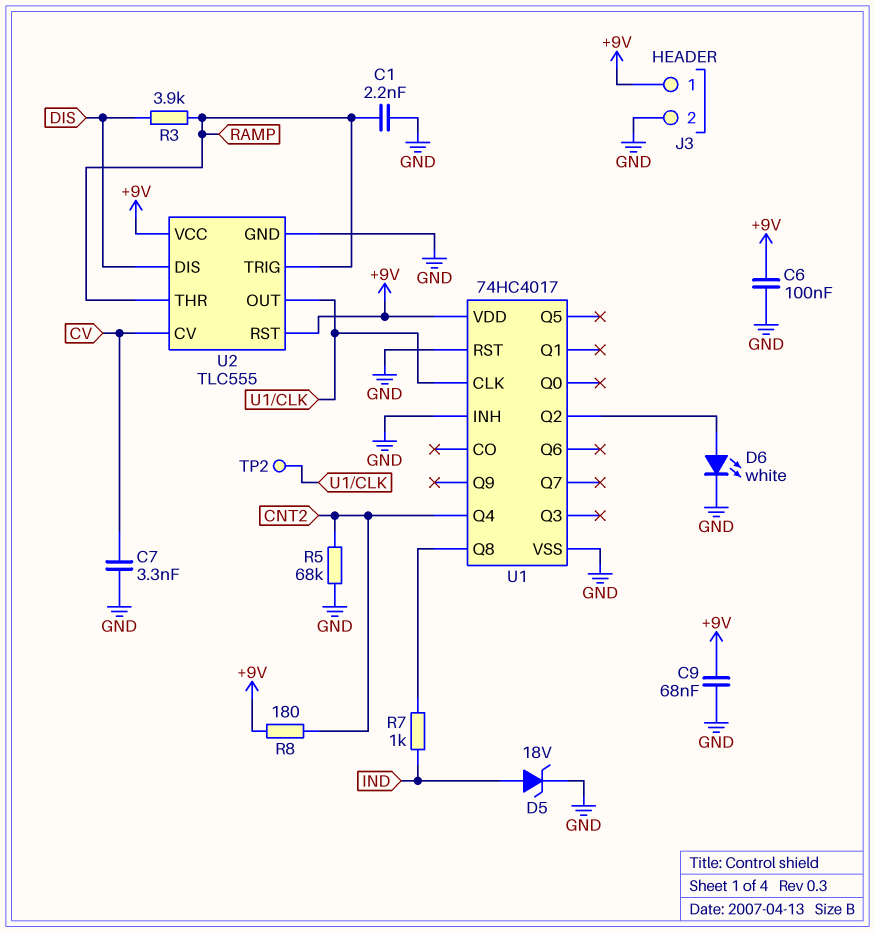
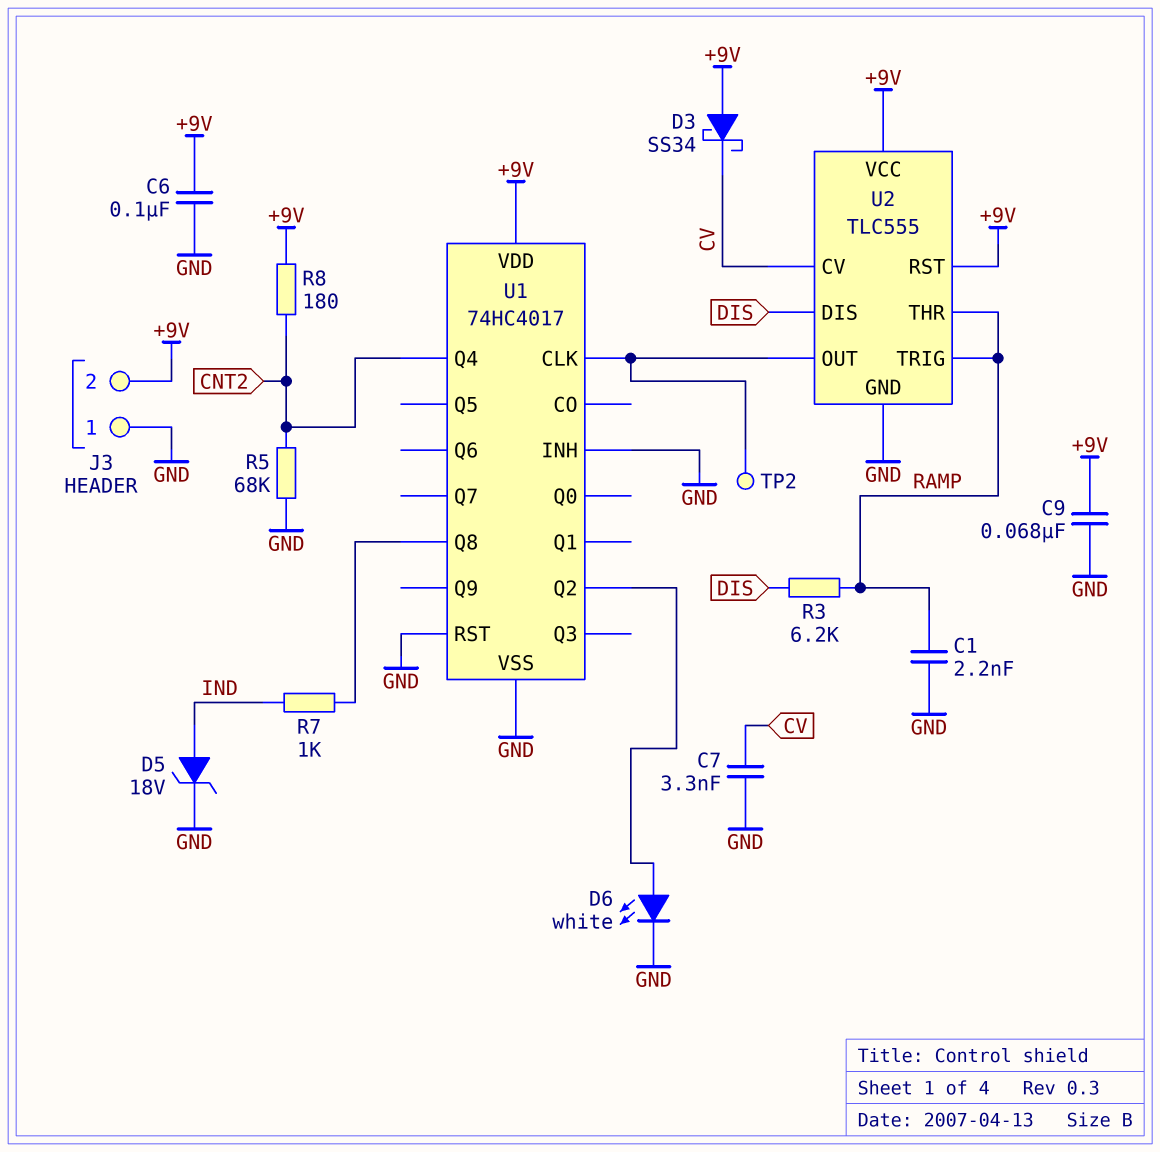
D3: none -> schottky SS34 (A +9V, K CV)
J3 pin 1: +9V -> GND
J3 pin 2: GND -> +9V
R3: 3.9k (DIS, RAMP) -> 6.2k (DIS, RAMP)

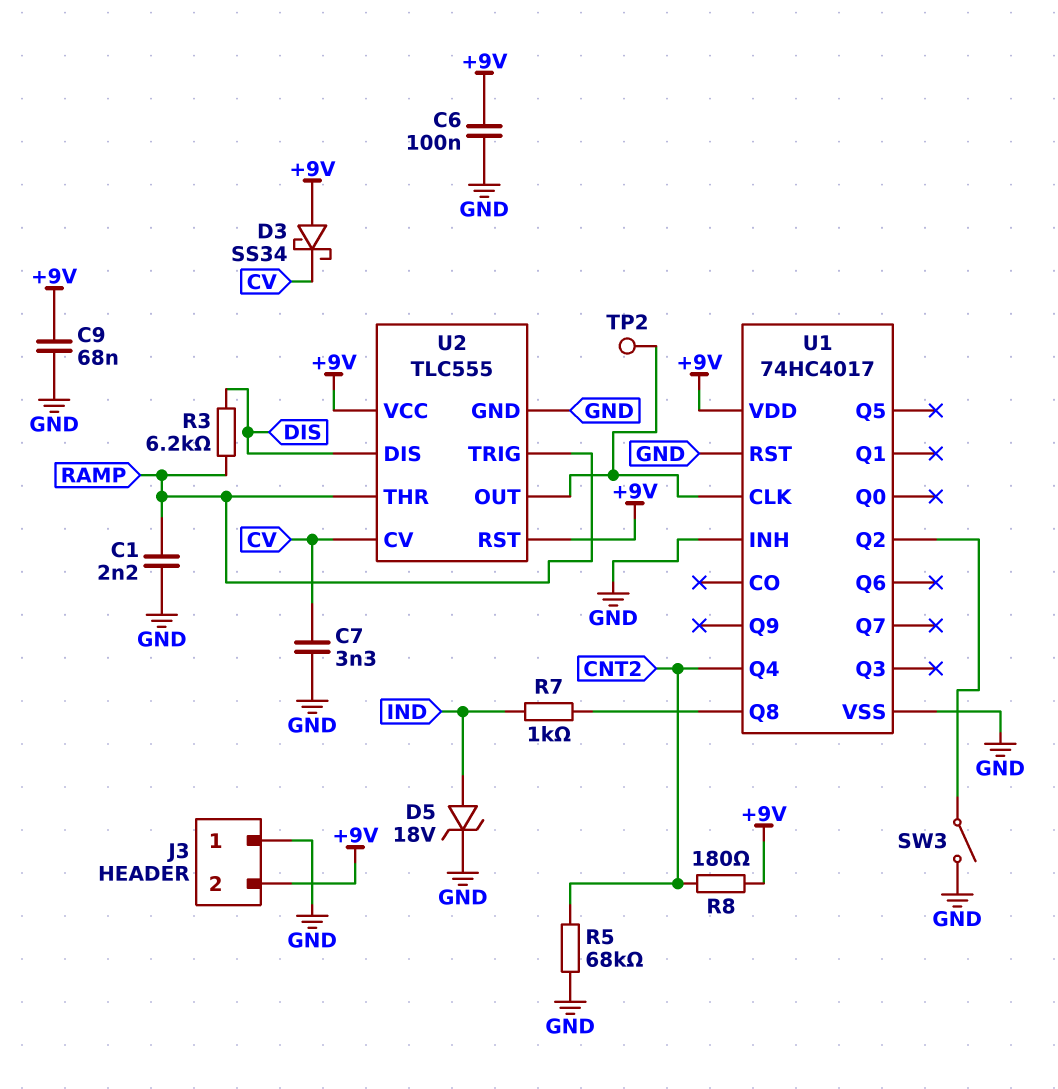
D6: LED white (A U1/Q2, K GND) -> none
SW3: none -> switch (GND, U1/Q2)

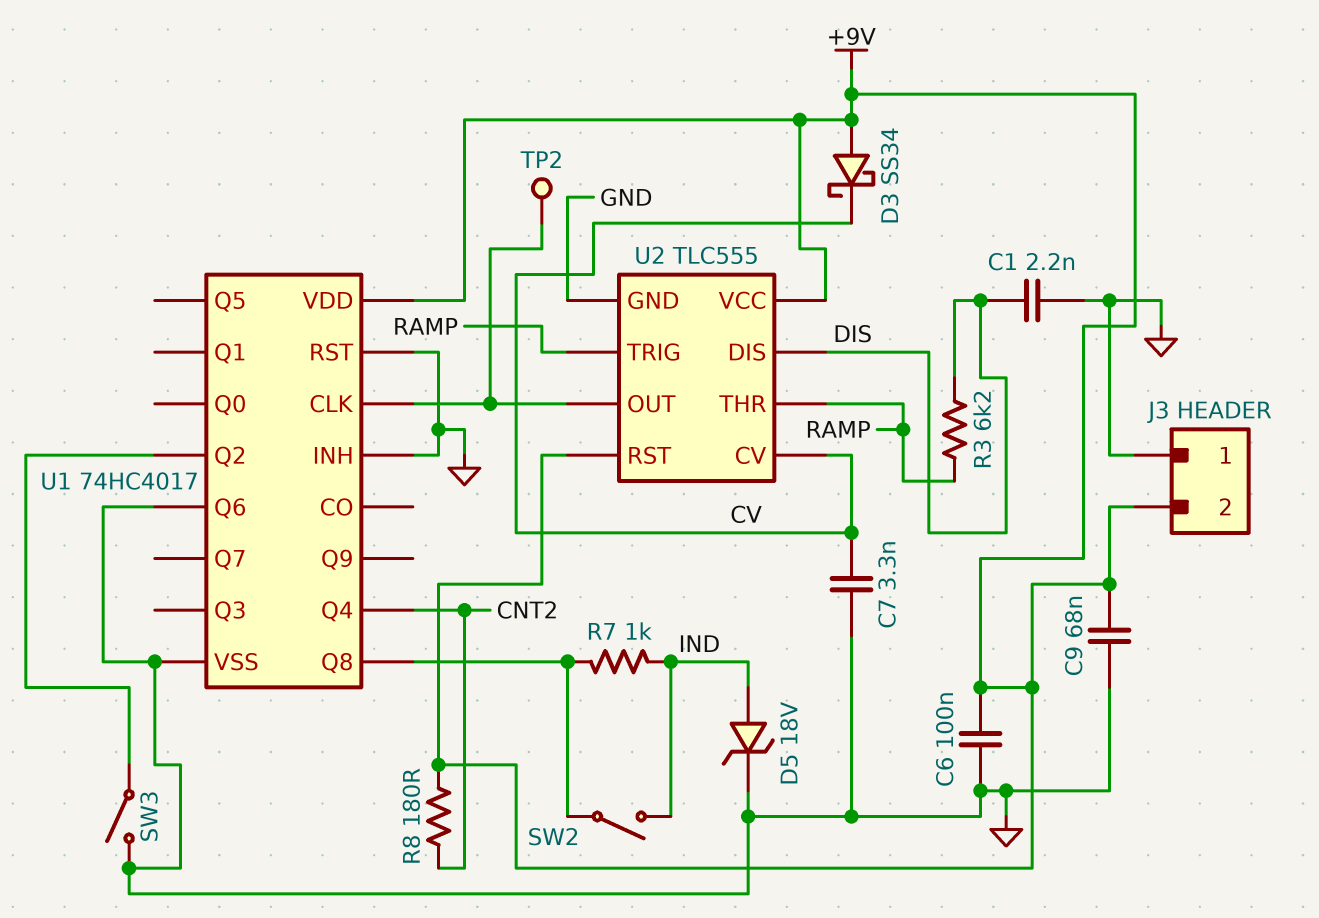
C1: 2.2nF (GND, RAMP) -> 2.2nF (DIS, GND)
R5: 68k (CNT2, GND) -> none
SW2: none -> switch (IND, U1/Q8)
U1 pin Q6: none -> GND

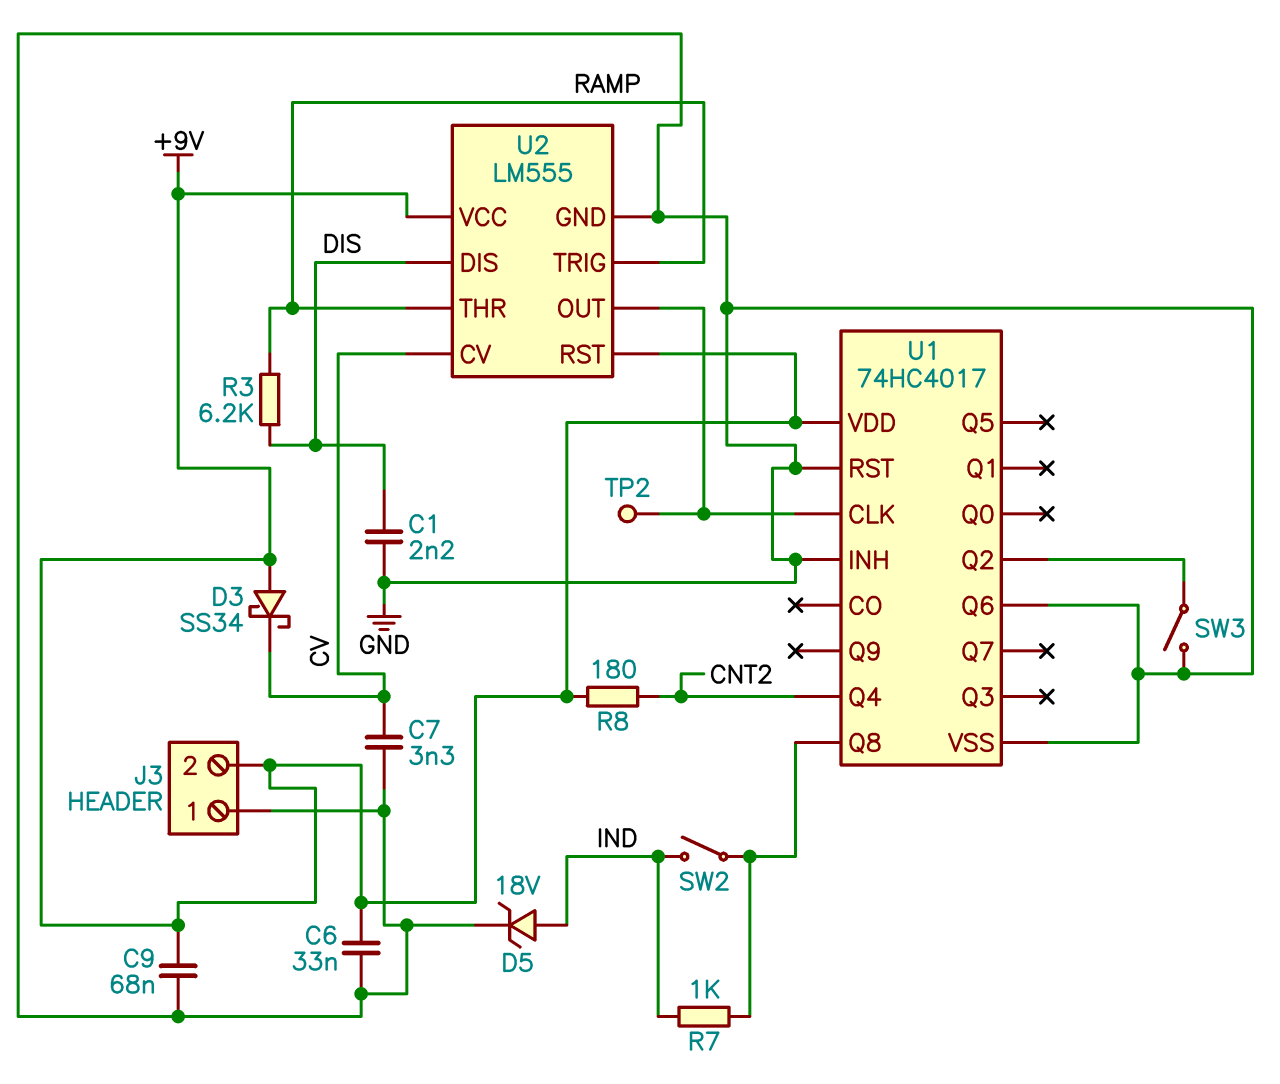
C6: 100nF (+9V, GND) -> 33nF (+9V, GND)
U2: TLC555 -> LM555

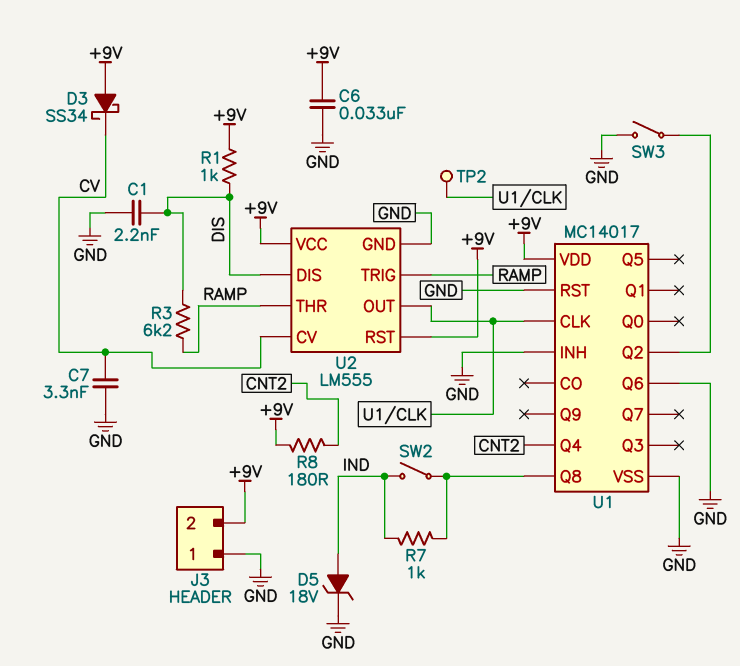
C9: 68nF (+9V, GND) -> none
R1: none -> 1k (+9V, DIS)
U1: 74HC4017 -> MC14017

